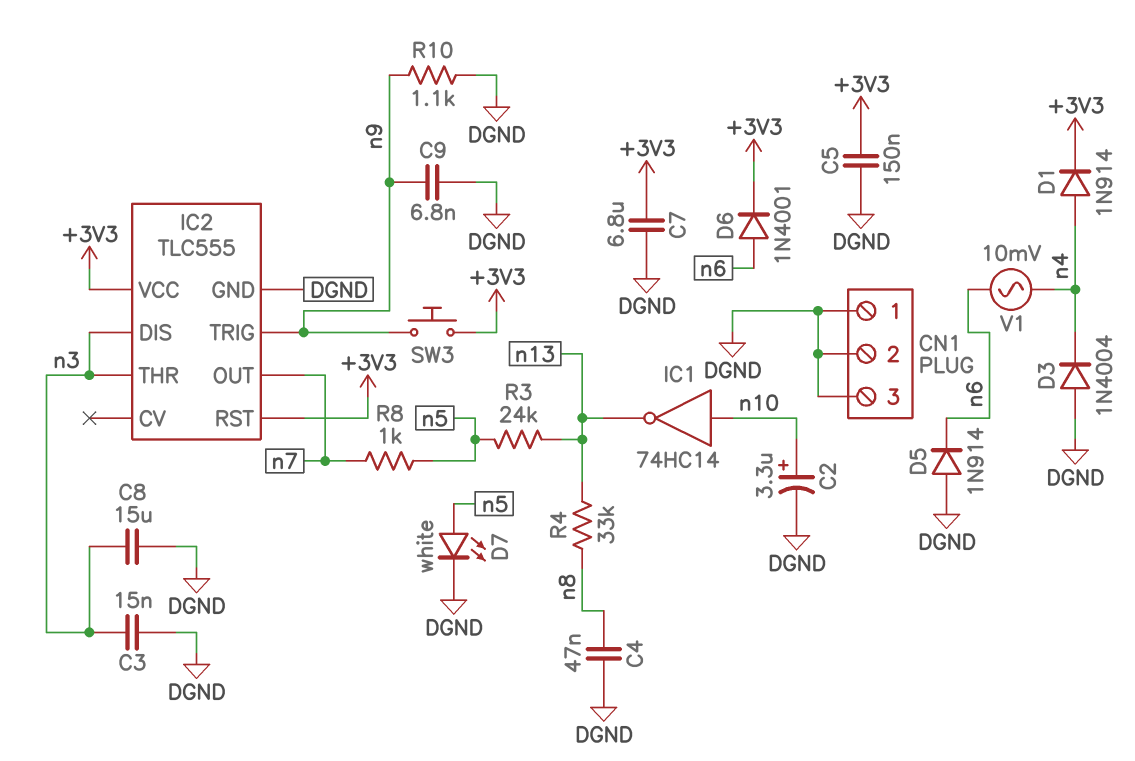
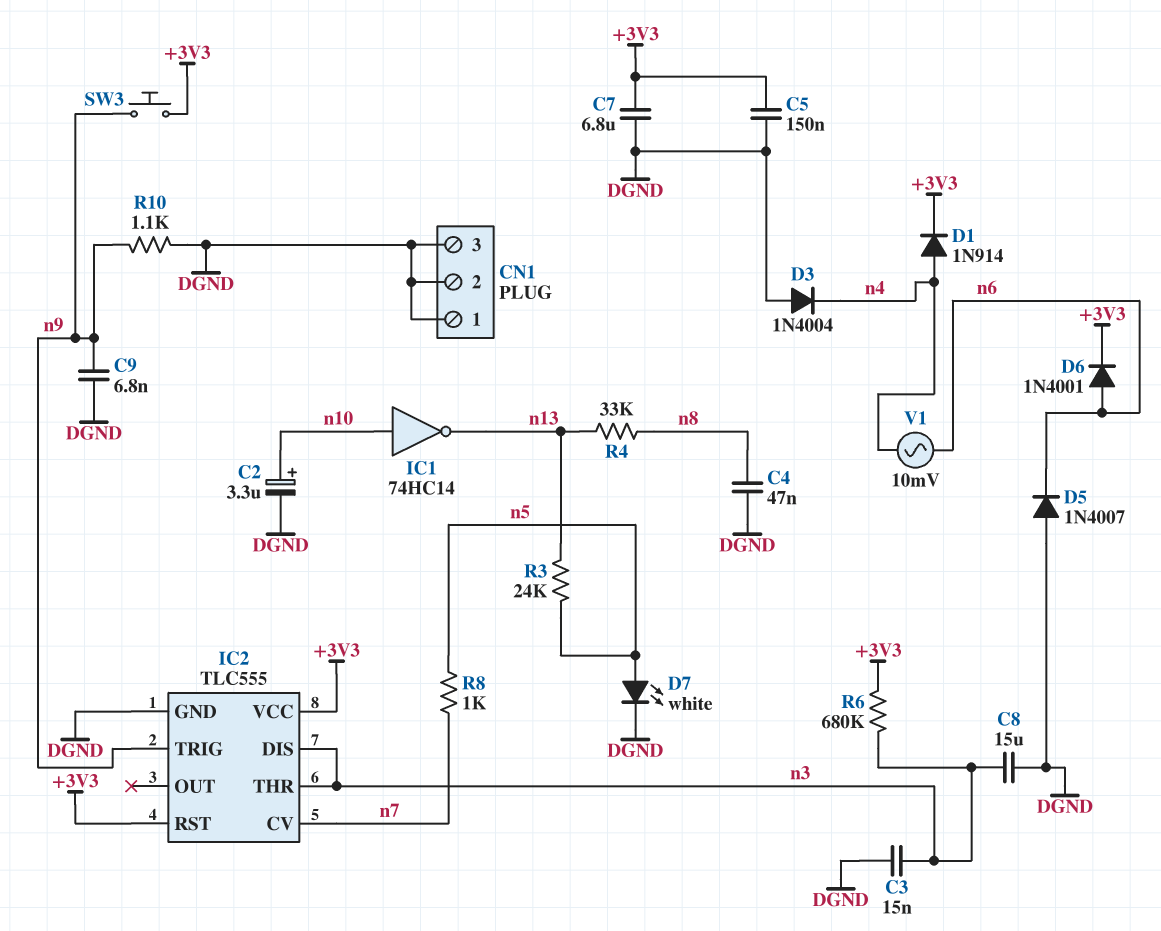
D5: diode 1N914 (A DGND, K n6) -> diode 1N4007 (A DGND, K n6)
IC2 pin CV: none -> n7
IC2 pin OUT: n7 -> none
R6: none -> 680k (+3V3, n3)

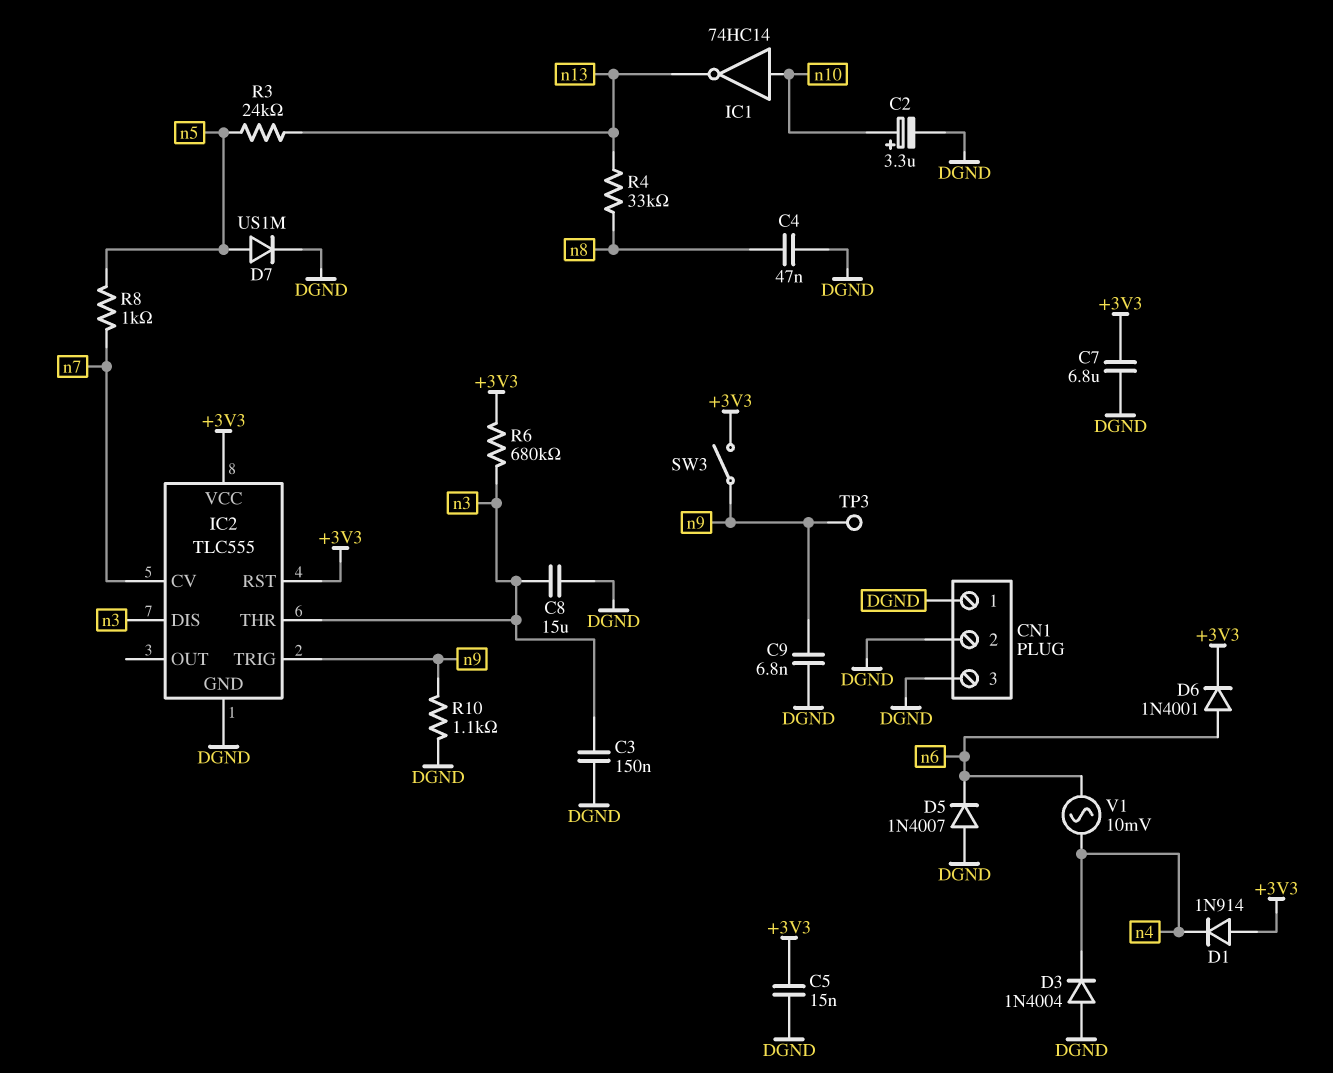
C3: 15nF (DGND, n3) -> 150nF (DGND, n3)
C5: 150nF (+3V3, DGND) -> 15nF (+3V3, DGND)
D1: diode 1N914 (A n4, K +3V3) -> diode 1N914 (A +3V3, K n4)
D7: LED white (A n5, K DGND) -> diode US1M (A n5, K DGND)
SW3: button (+3V3, n9) -> switch (+3V3, n9)
TP3: none -> test point (n9)

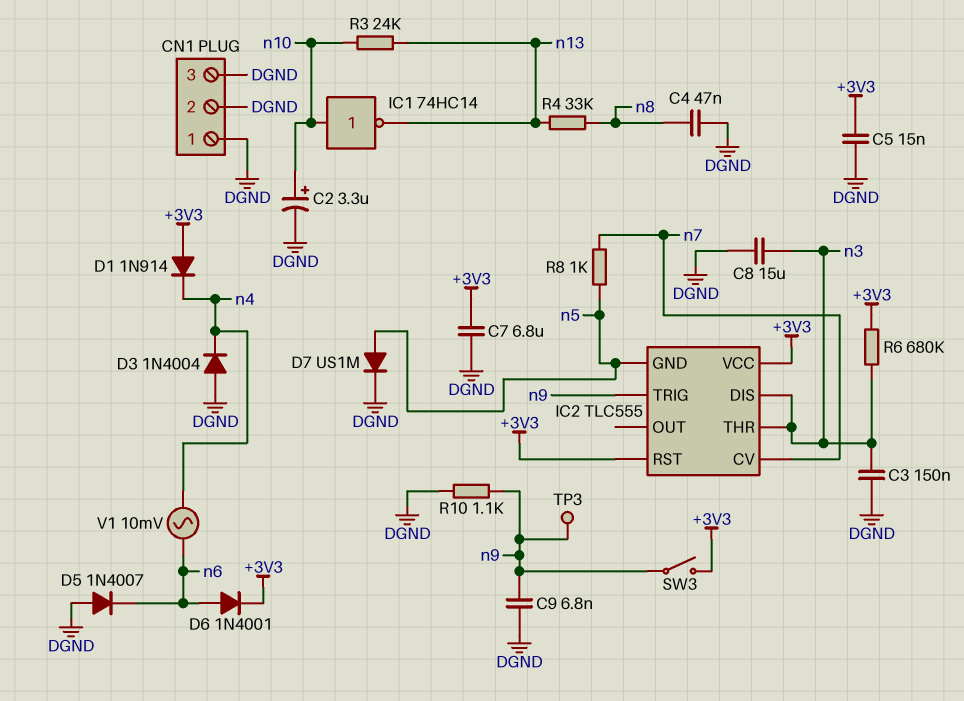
IC2 pin GND: DGND -> n5
R3: 24k (n5, n13) -> 24k (n10, n13)

